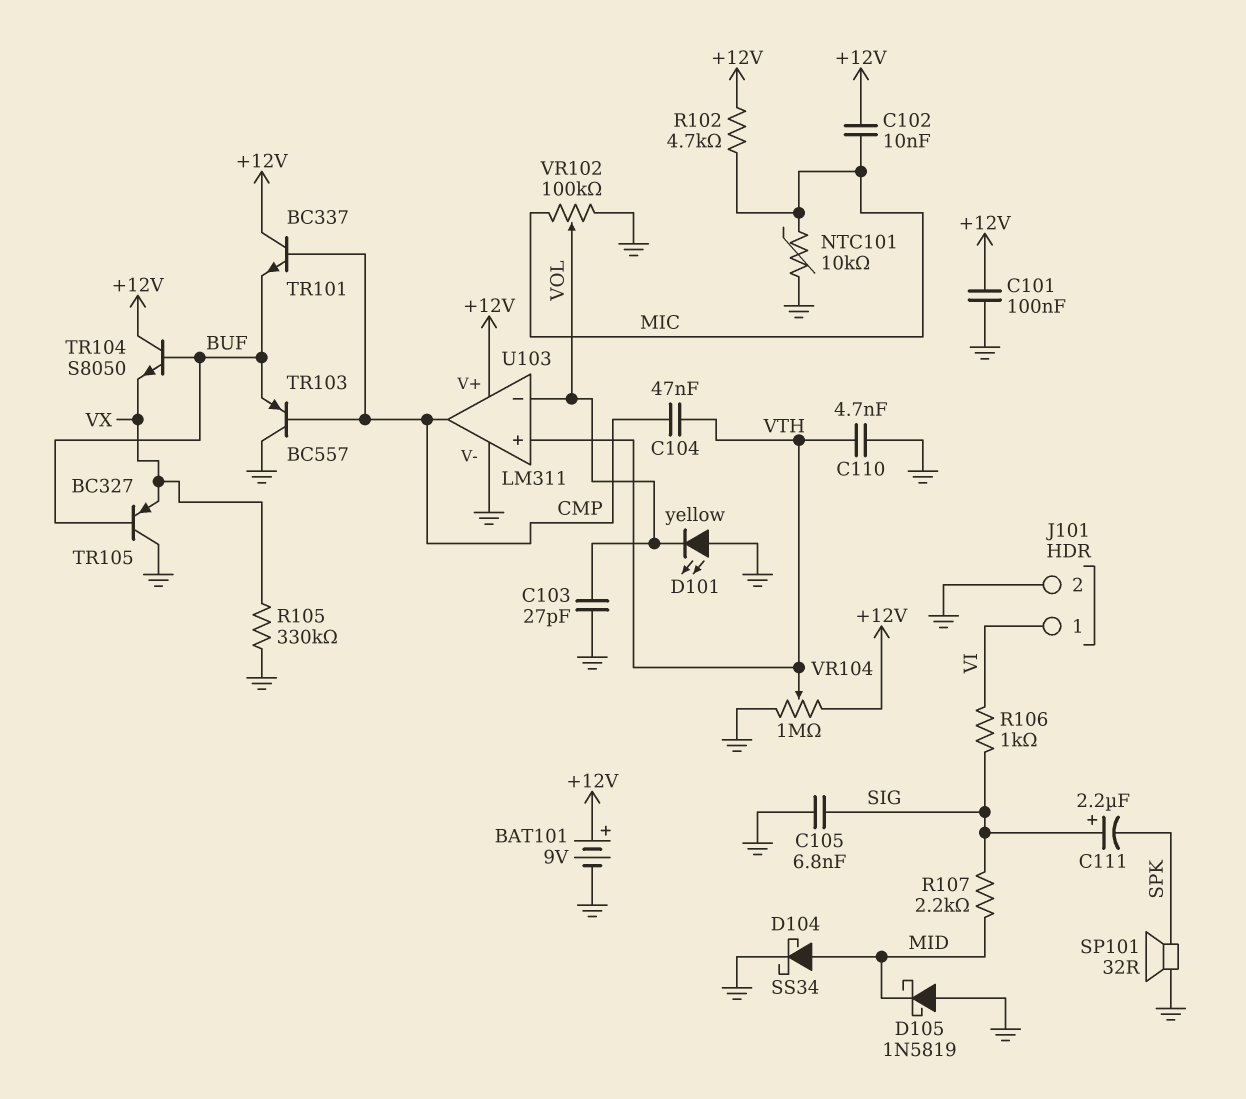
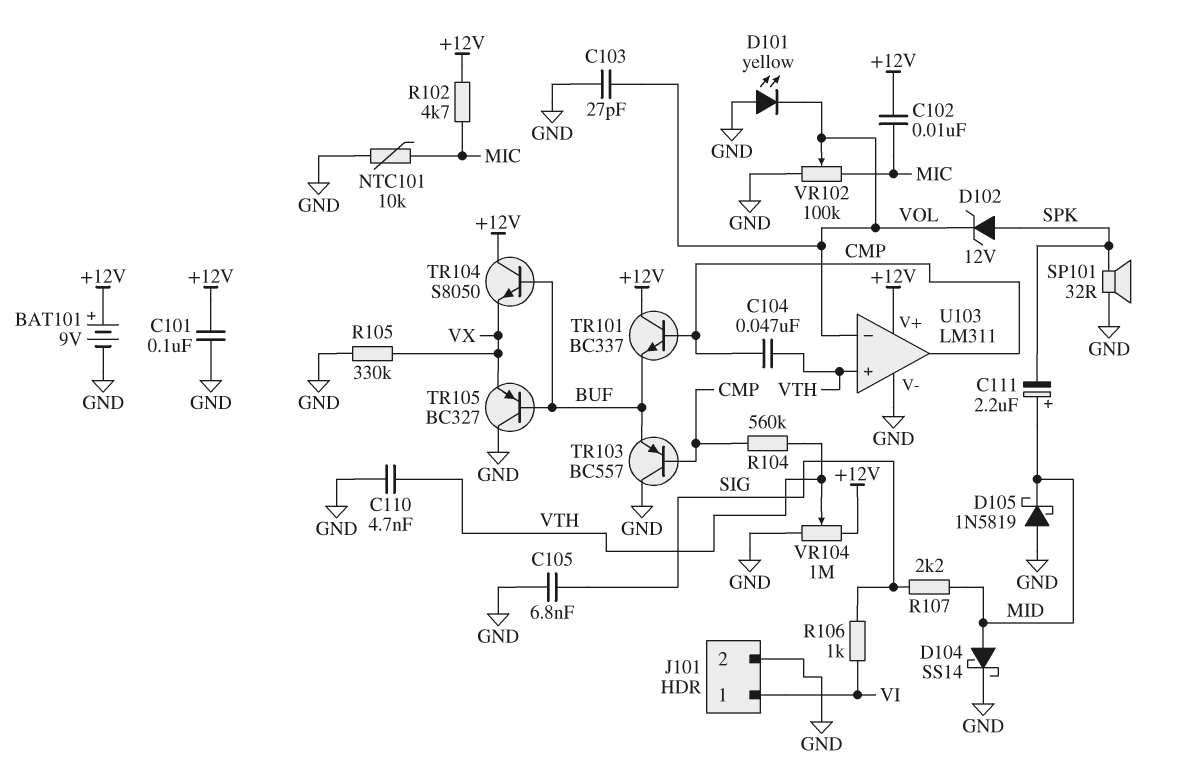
C111: 2.2uF (plus SIG, minus SPK) -> 2.2uF (plus MID, minus SPK)
D102: none -> zener 12V (A SPK, K VOL)
D104: schottky SS34 (A MID, K GND) -> schottky SS14 (A MID, K GND)
R104: none -> 560k (CMP, VTH)

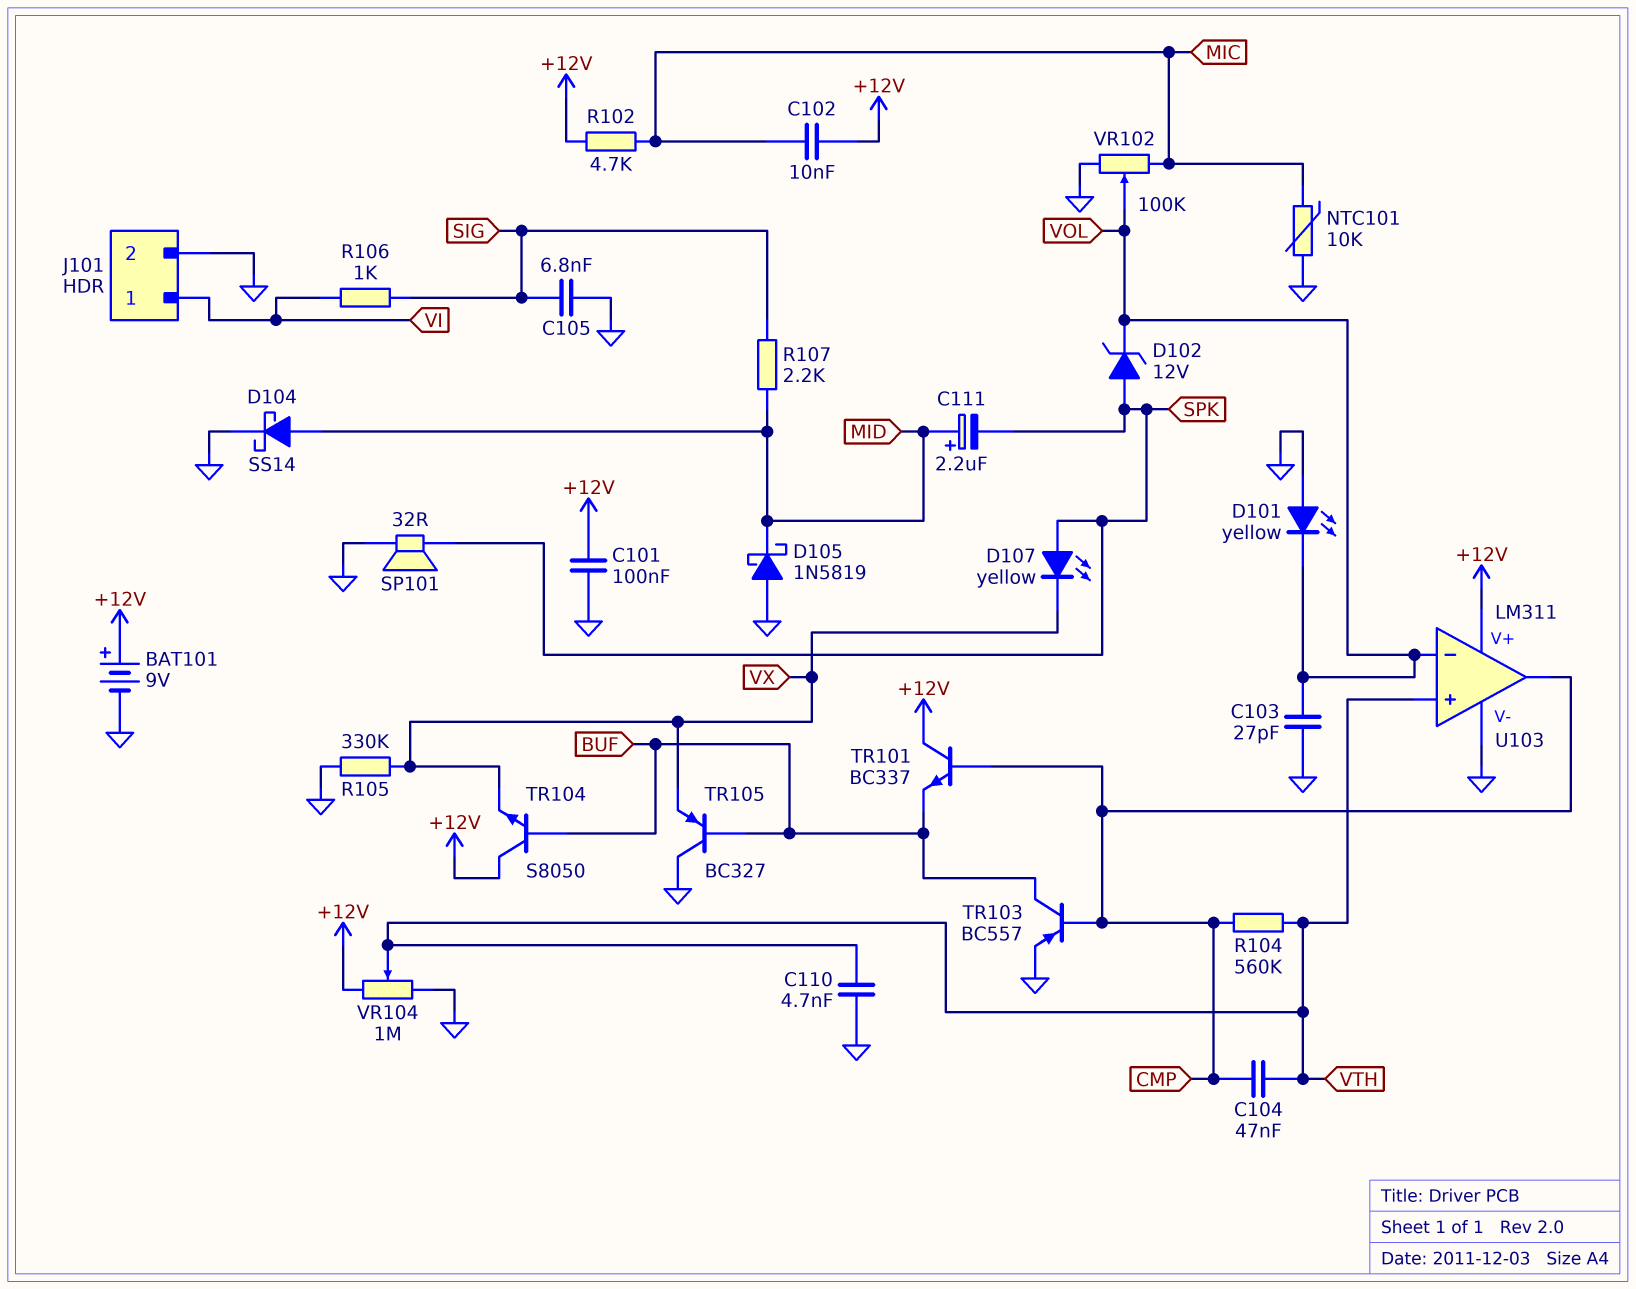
D107: none -> LED yellow (A SPK, K VX)
TR103: PNP BC557 (B CMP, C GND, E BUF) -> PNP BC557 (B CMP, C BUF, E GND)

